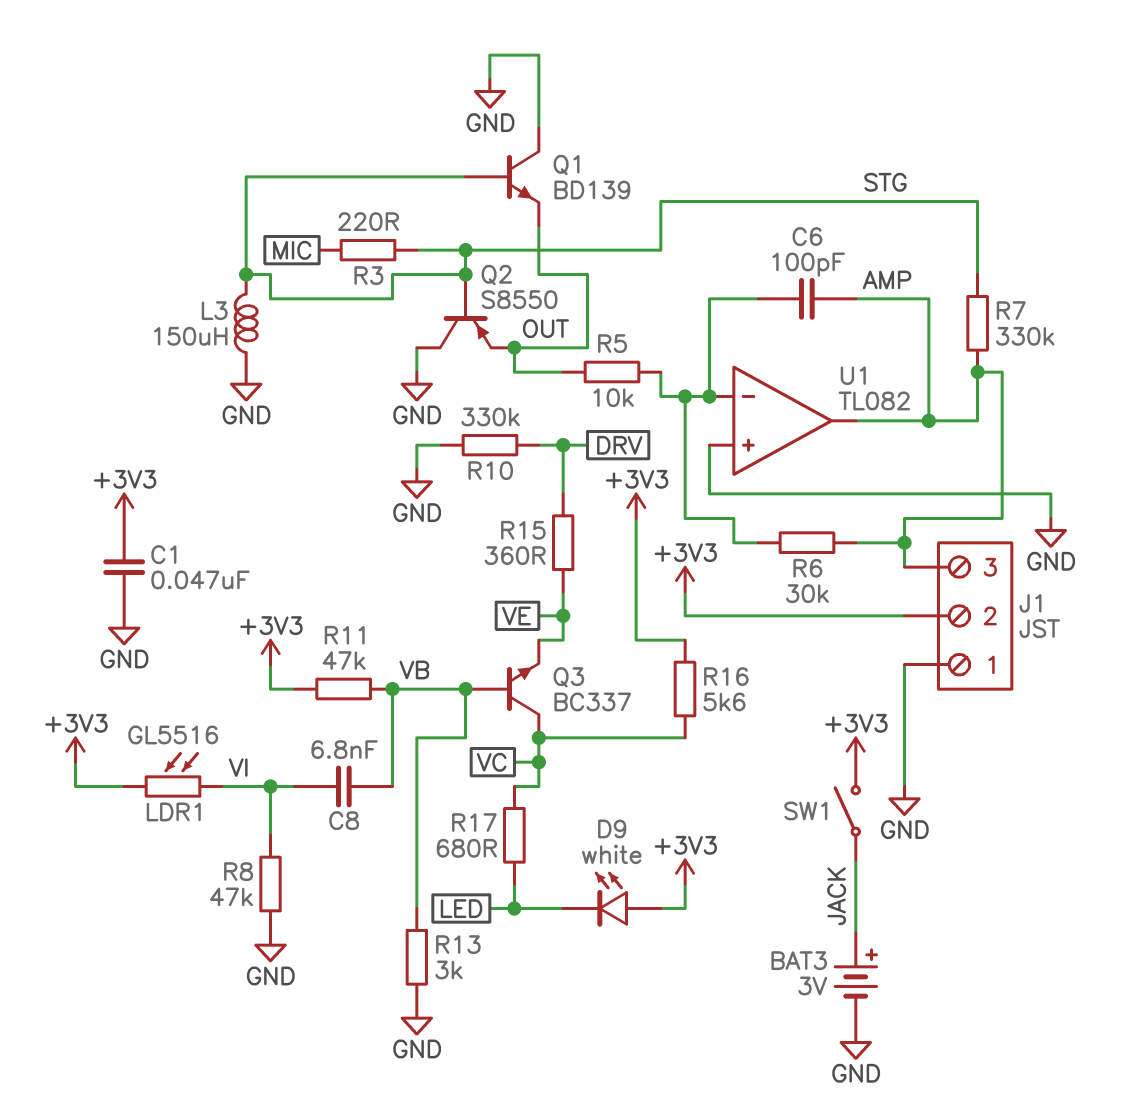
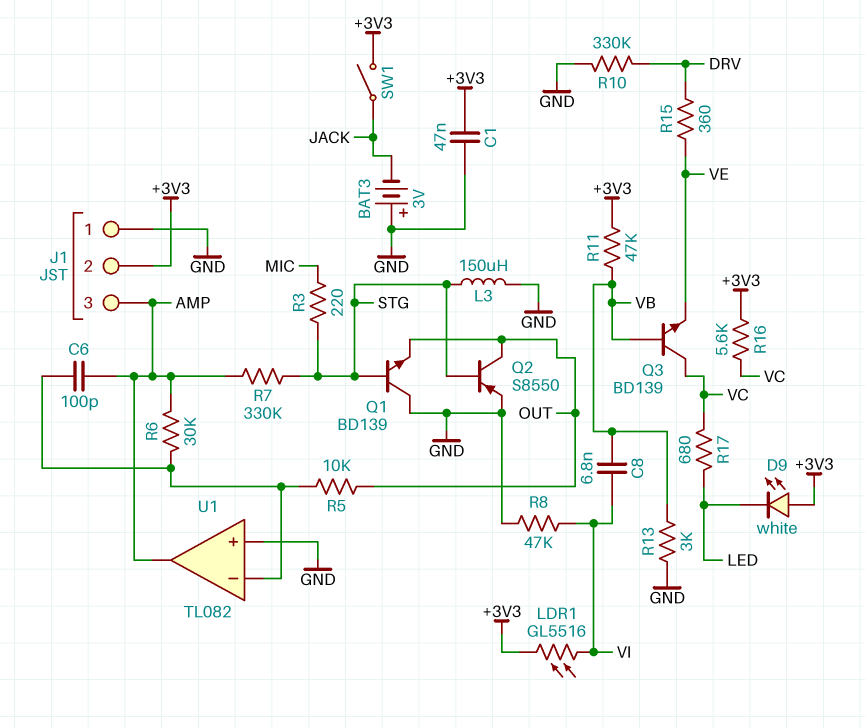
BAT3: 3V (plus JACK, minus GND) -> 3V (plus GND, minus JACK)
Q2: PNP S8550 (B STG, C GND, E OUT) -> PNP S8550 (B STG, C OUT, E GND)
Q3: NPN BC337 (B VB, C VC, E VE) -> NPN BD139 (B VB, C VC, E VE)

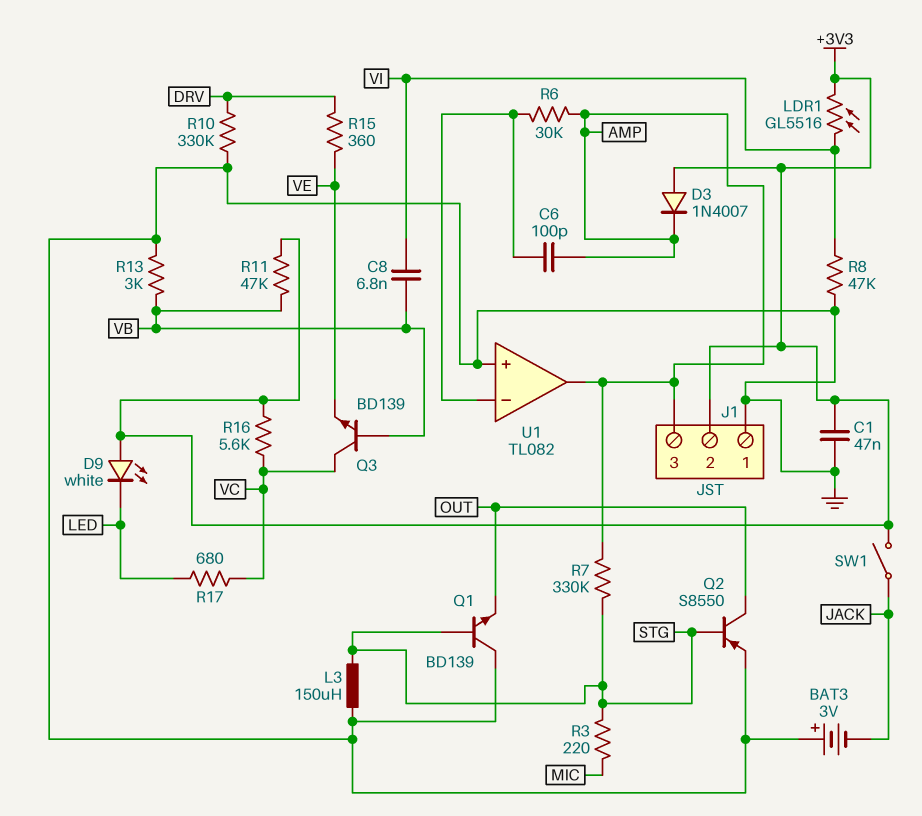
D3: none -> diode 1N4007 (A +3V3, K AMP)
R5: 10k (OUT, U1/in-) -> none

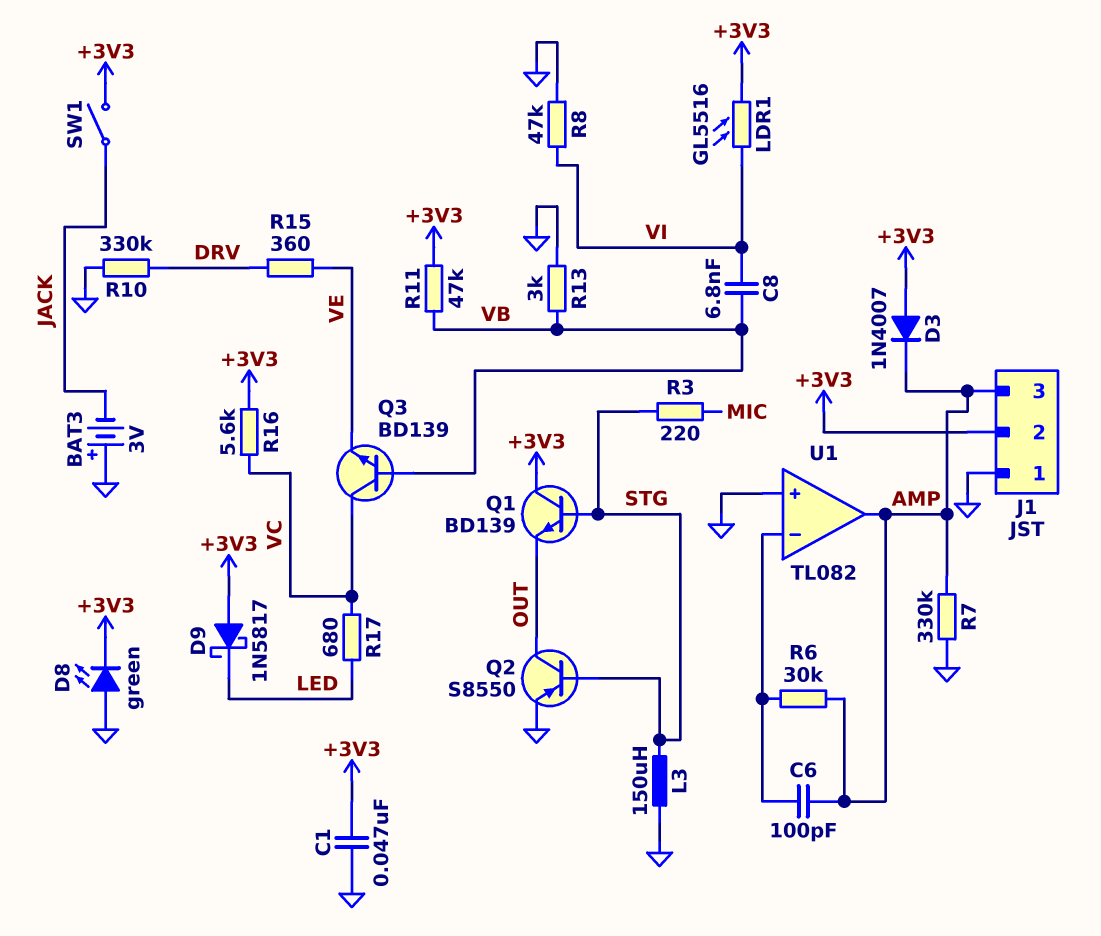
D8: none -> LED green (A GND, K +3V3)
D9: LED white (A +3V3, K LED) -> schottky 1N5817 (A +3V3, K LED)
Q1: NPN BD139 (B STG, C GND, E OUT) -> NPN BD139 (B STG, C +3V3, E OUT)
R7: 330k (AMP, STG) -> 330k (AMP, GND)

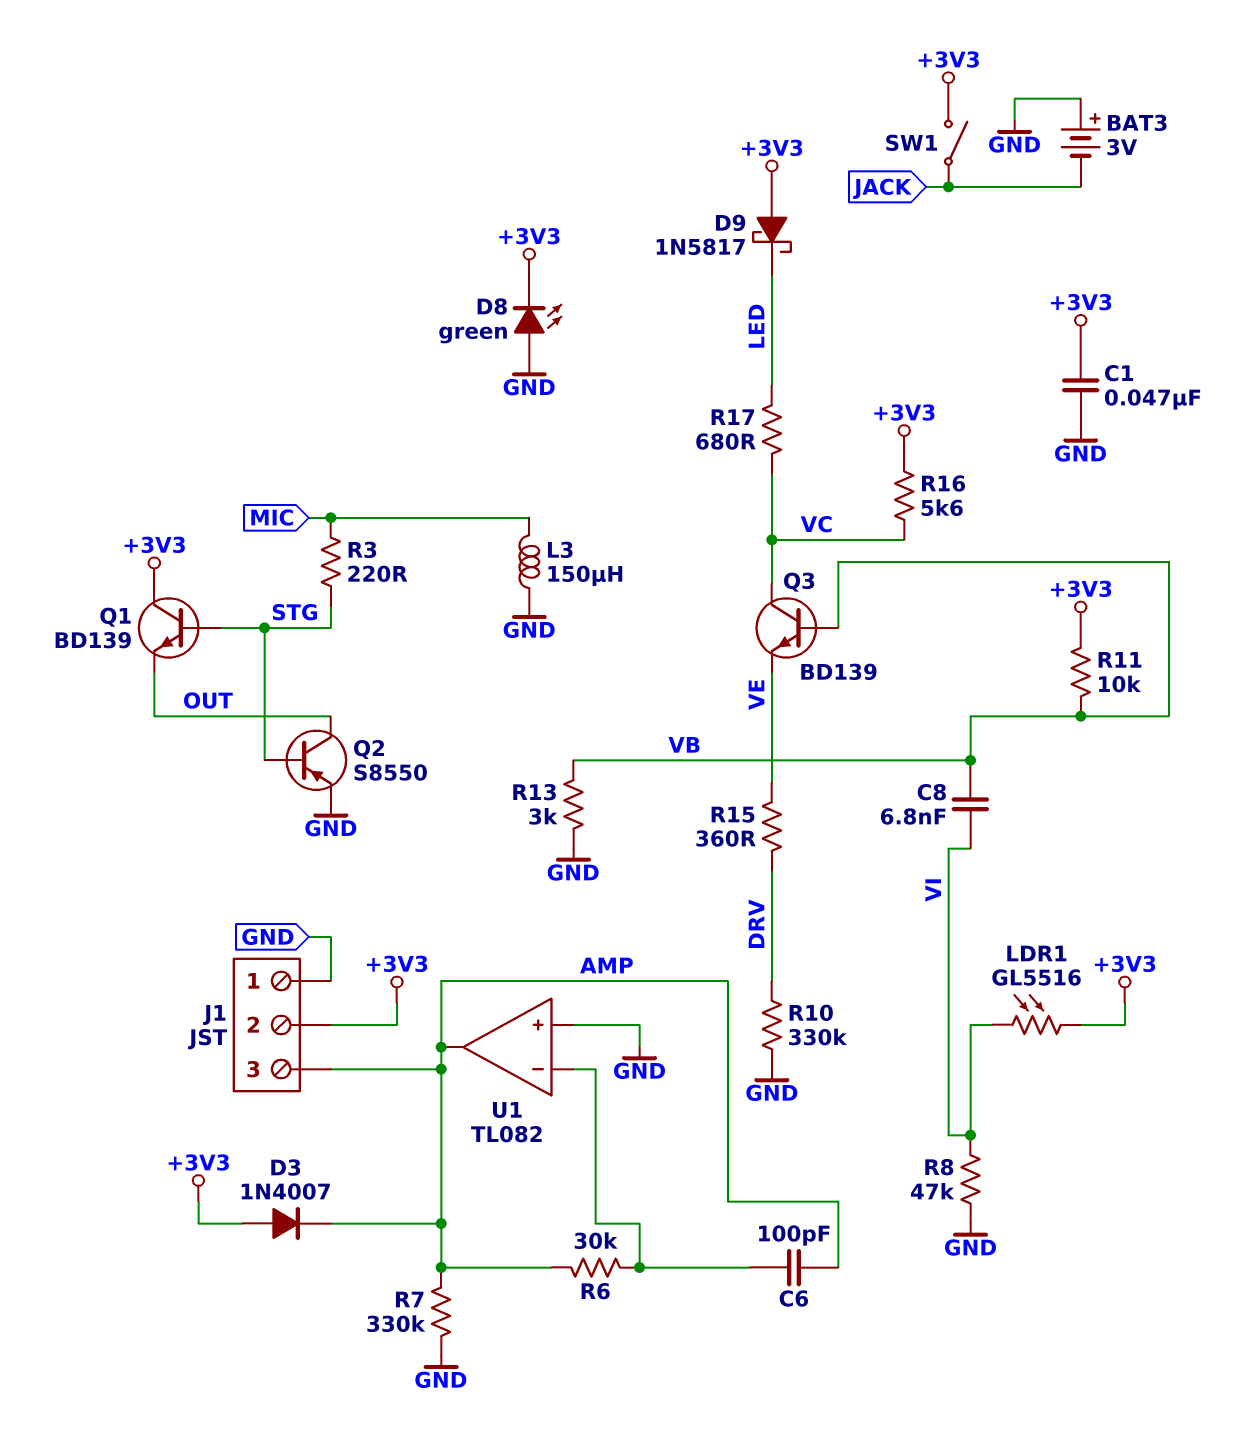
L3: 150uH (GND, STG) -> 150uH (GND, MIC)
R11: 47k (+3V3, VB) -> 10k (+3V3, VB)

